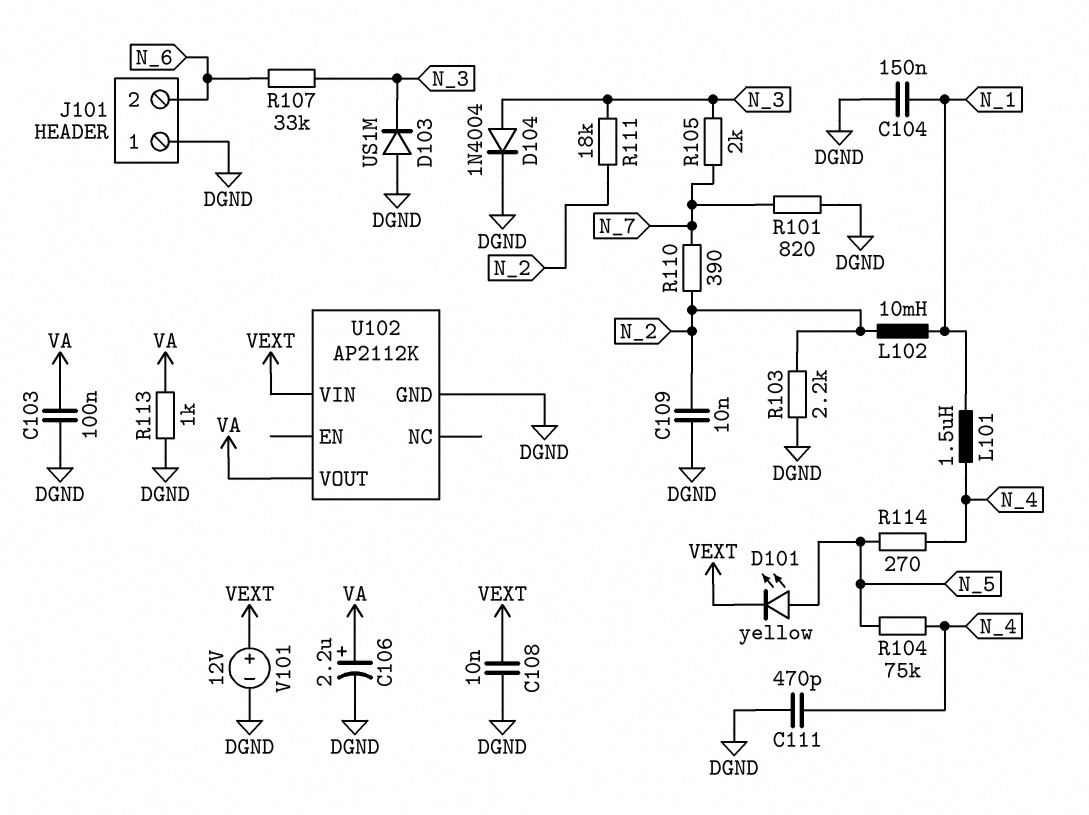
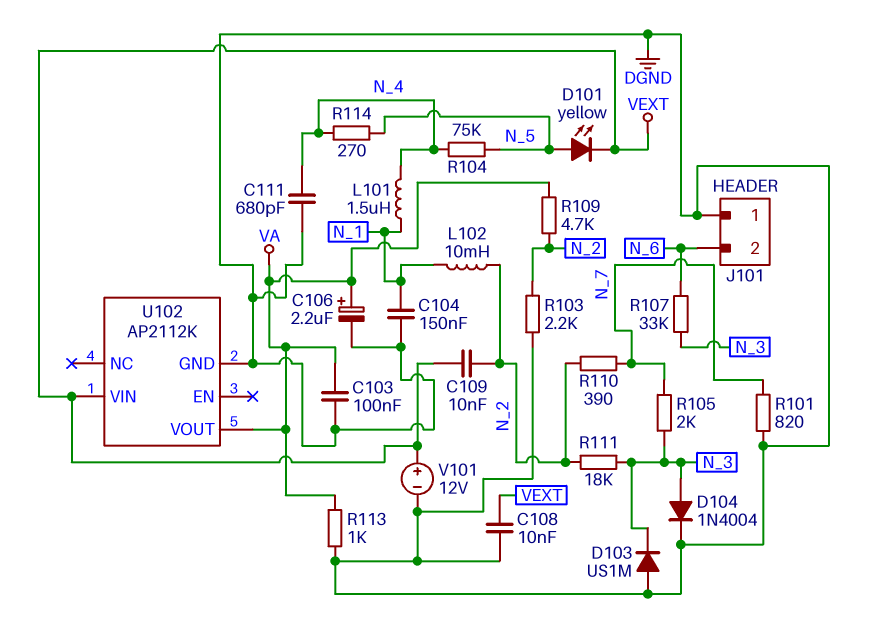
C109: 10nF (DGND, N_2) -> 10nF (N_2, VEXT)
C111: 470pF (DGND, N_4) -> 680pF (DGND, N_4)
R109: none -> 4.7k (N_2, VA)

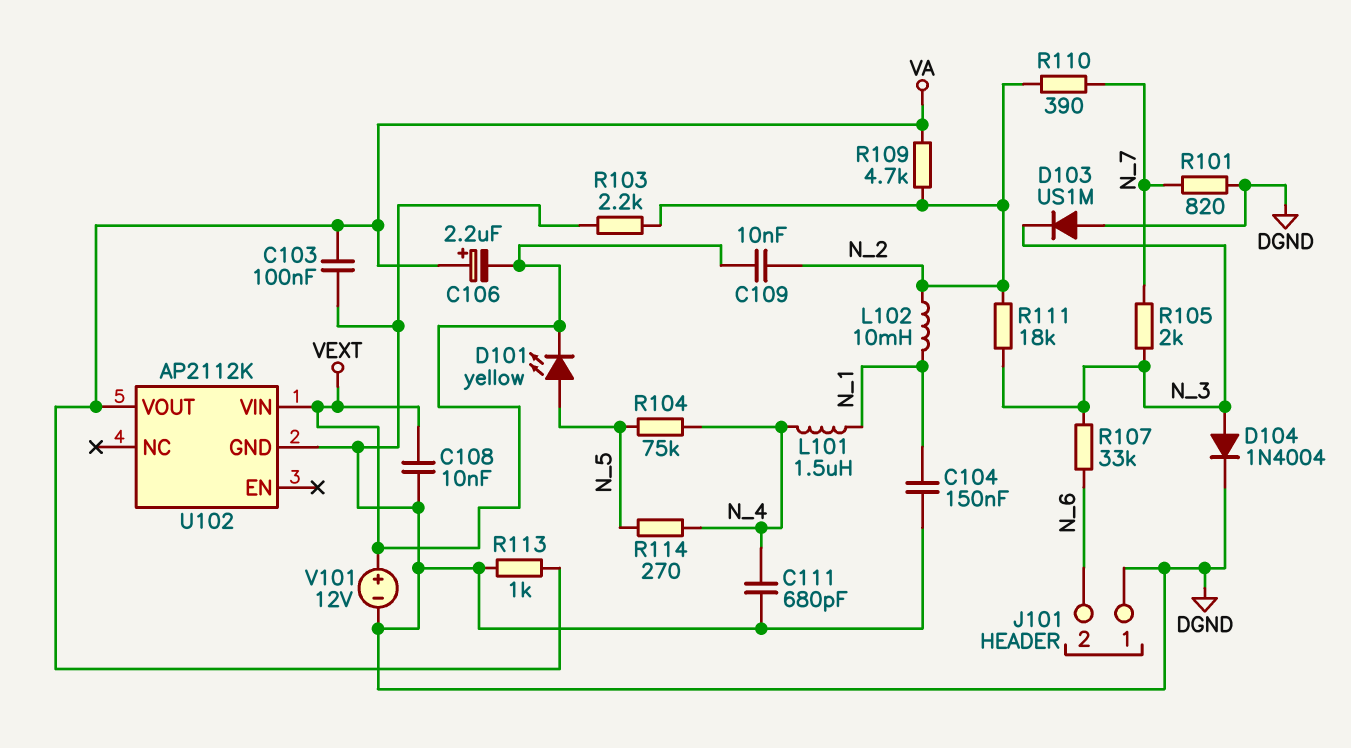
C106: 2.2uF (plus VA, minus DGND) -> 2.2uF (plus VA, minus VEXT)

